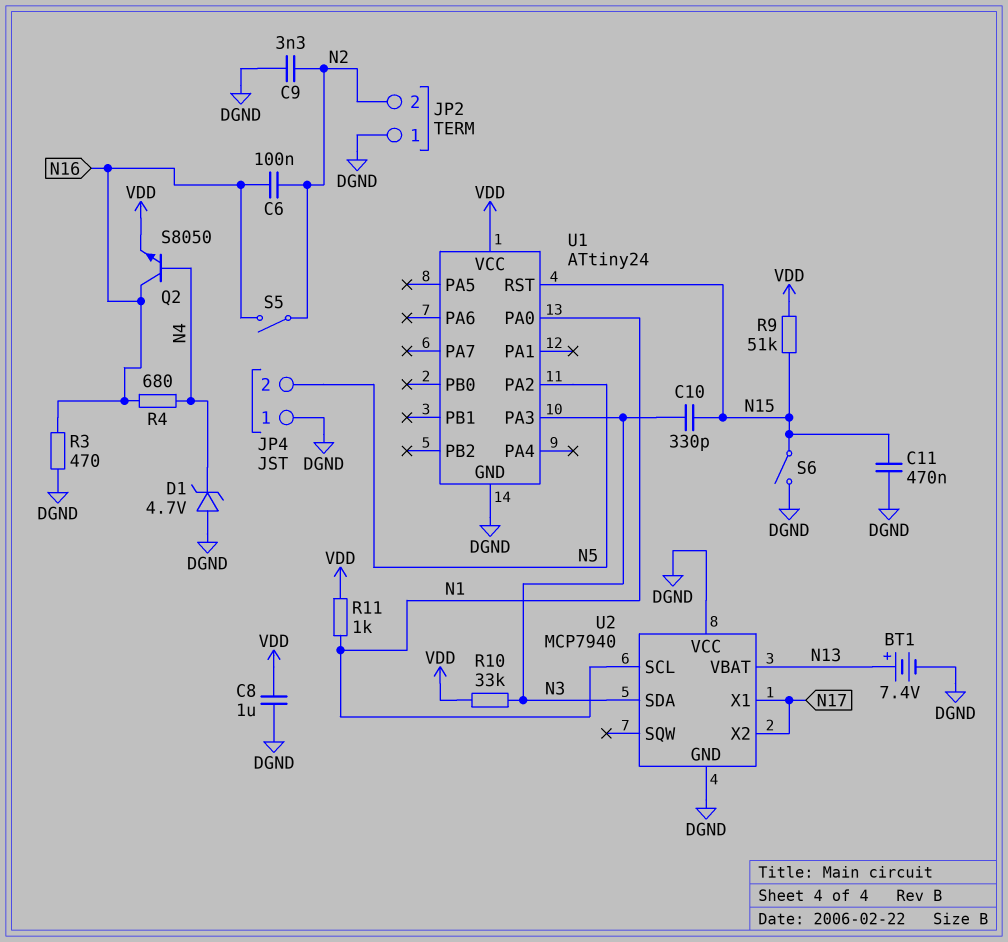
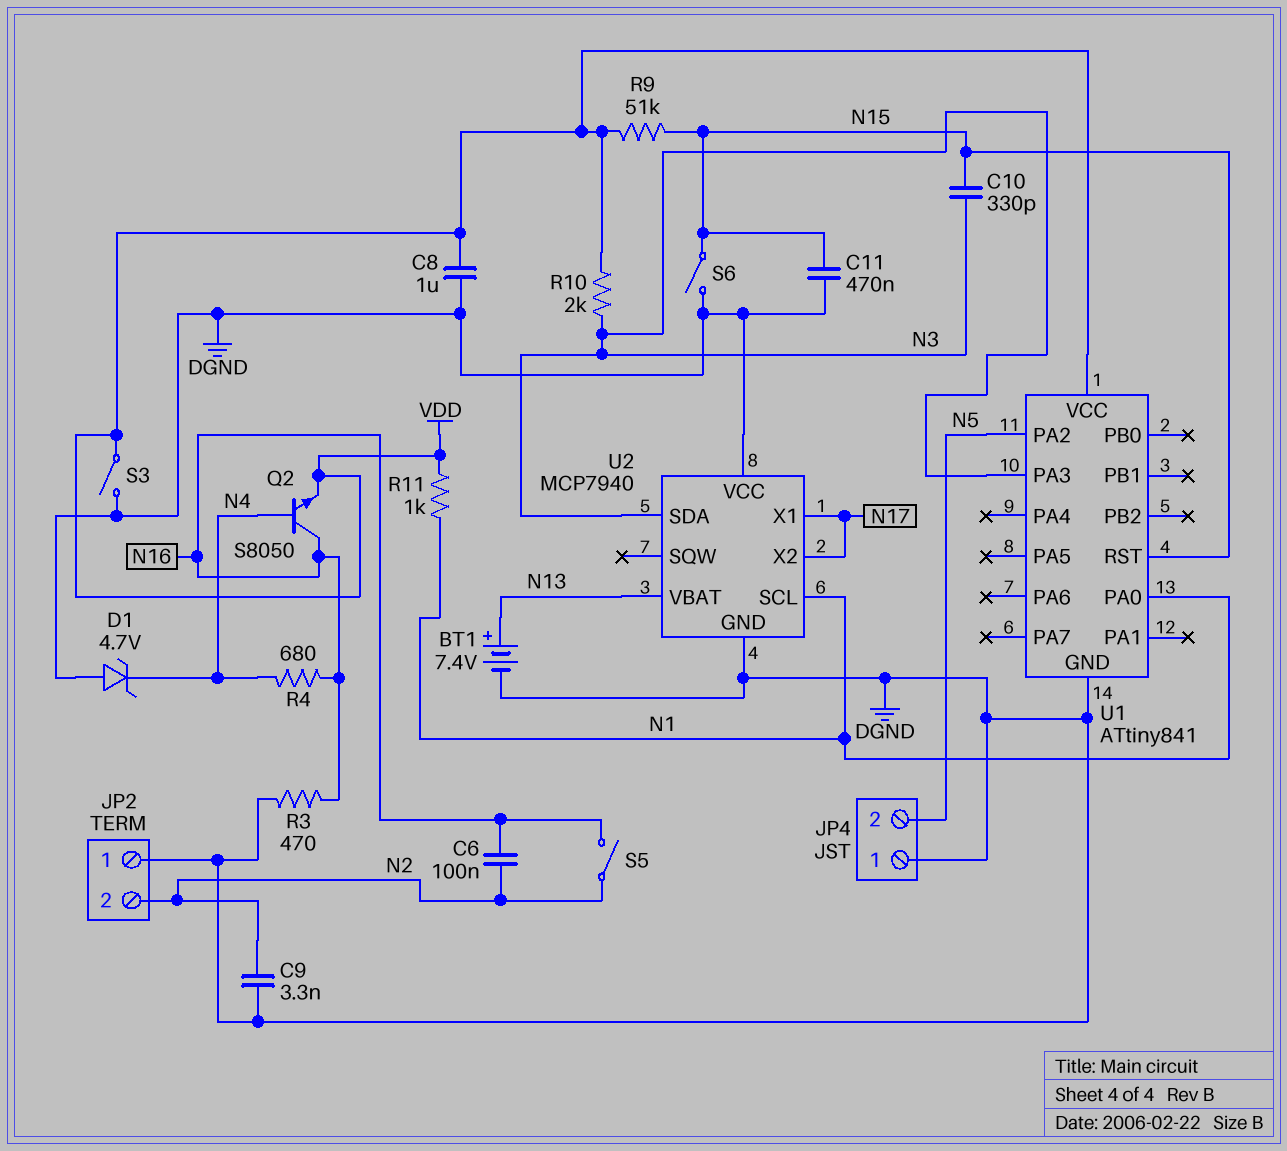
R10: 33k (N3, VDD) -> 2k (N3, VDD)
S3: none -> switch (DGND, VDD)
U1: ATtiny24 -> ATtiny841

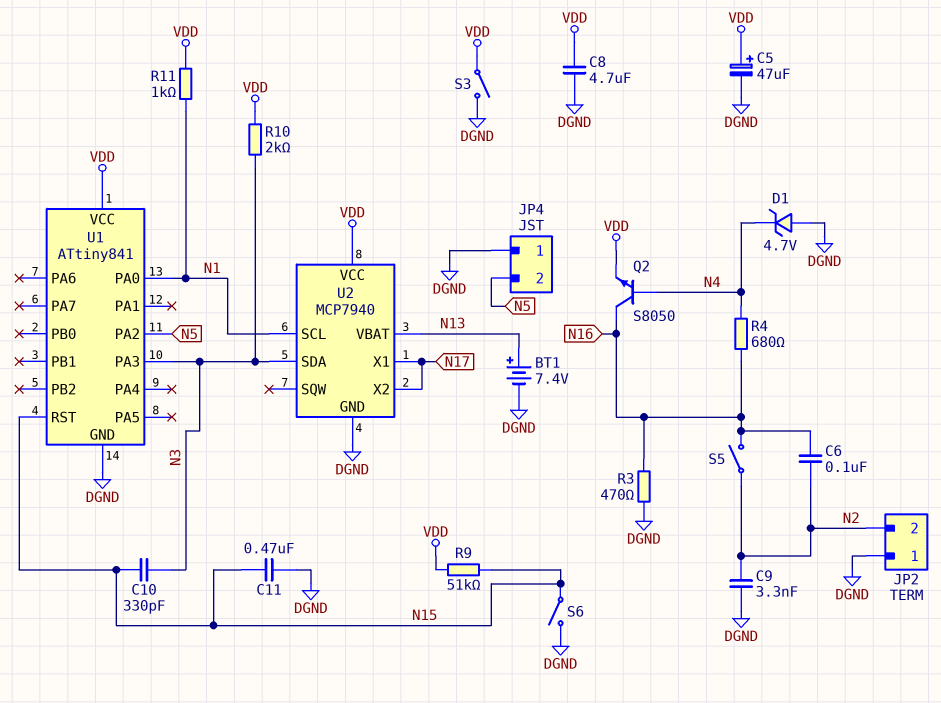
C5: none -> 47uF (plus VDD, minus DGND)
C8: 1uF (DGND, VDD) -> 4.7uF (DGND, VDD)
U2 pin VCC: DGND -> VDD

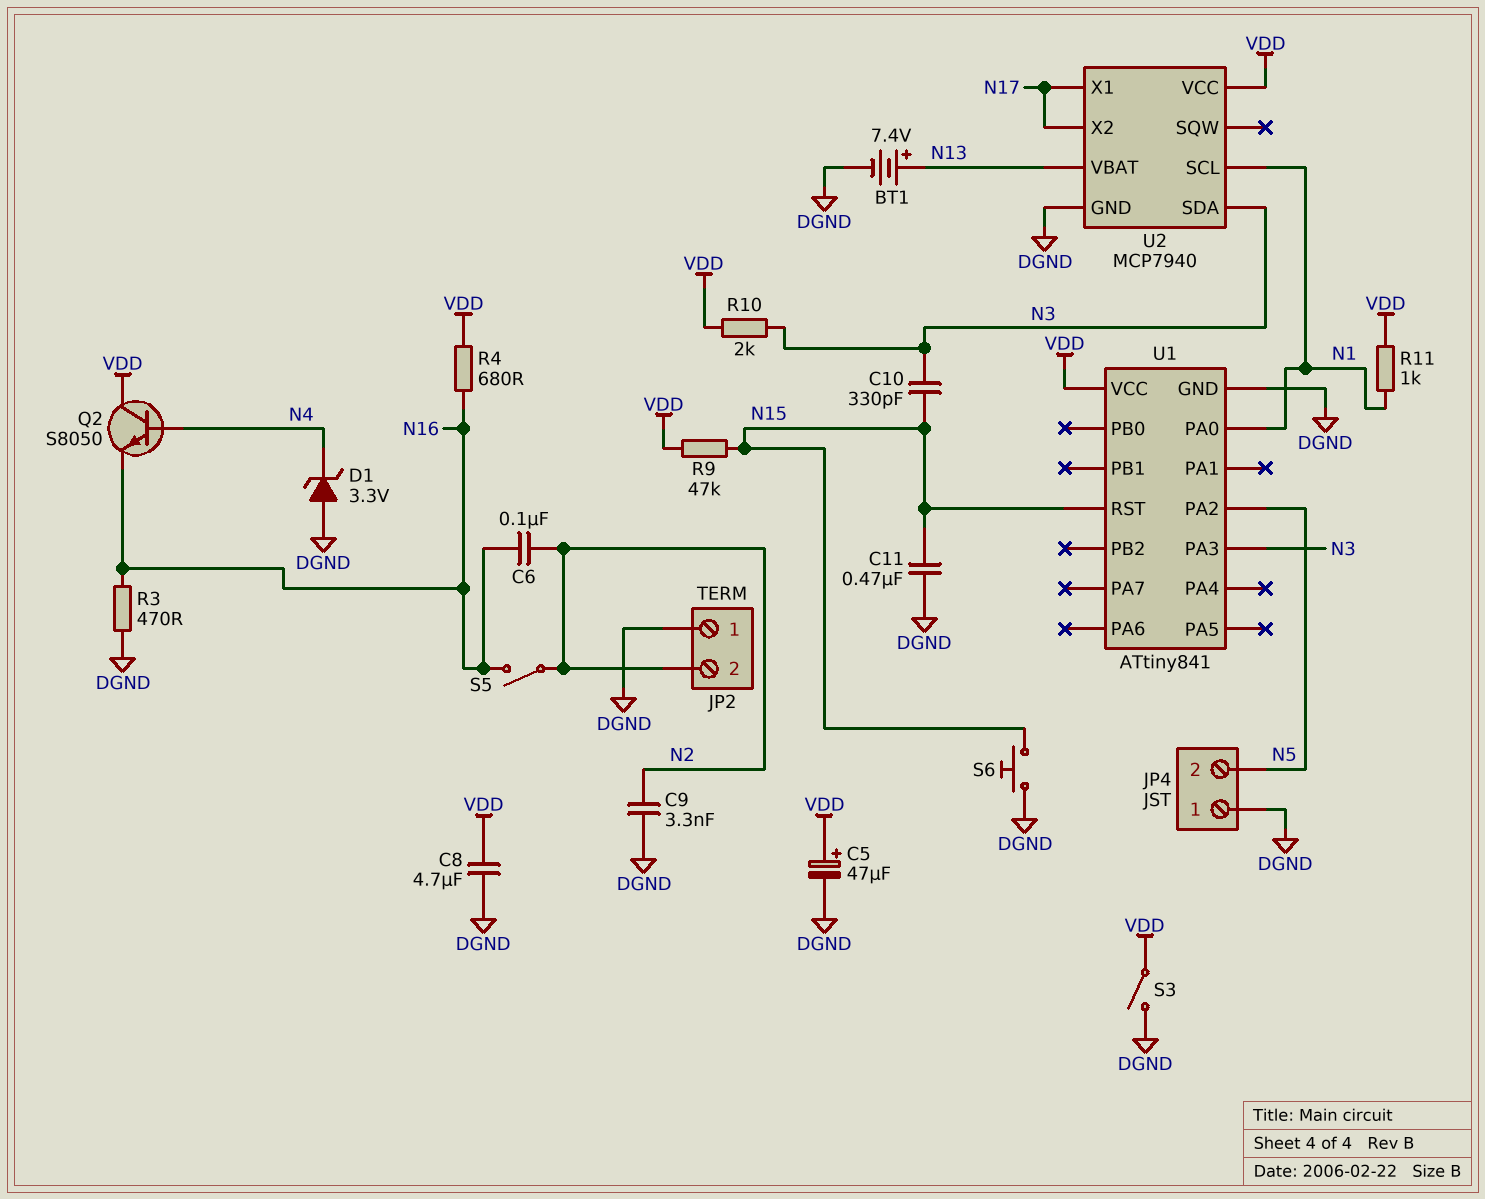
D1: zener 4.7V (A DGND, K N4) -> zener 3.3V (A DGND, K N4)
Q2: NPN S8050 (B N4, C N16, E VDD) -> NPN S8050 (B N4, C VDD, E N16)
R4: 680 (N4, N16) -> 680 (N16, VDD)
R9: 51k (N15, VDD) -> 47k (N15, VDD)
S6: switch (DGND, N15) -> button (DGND, N15)

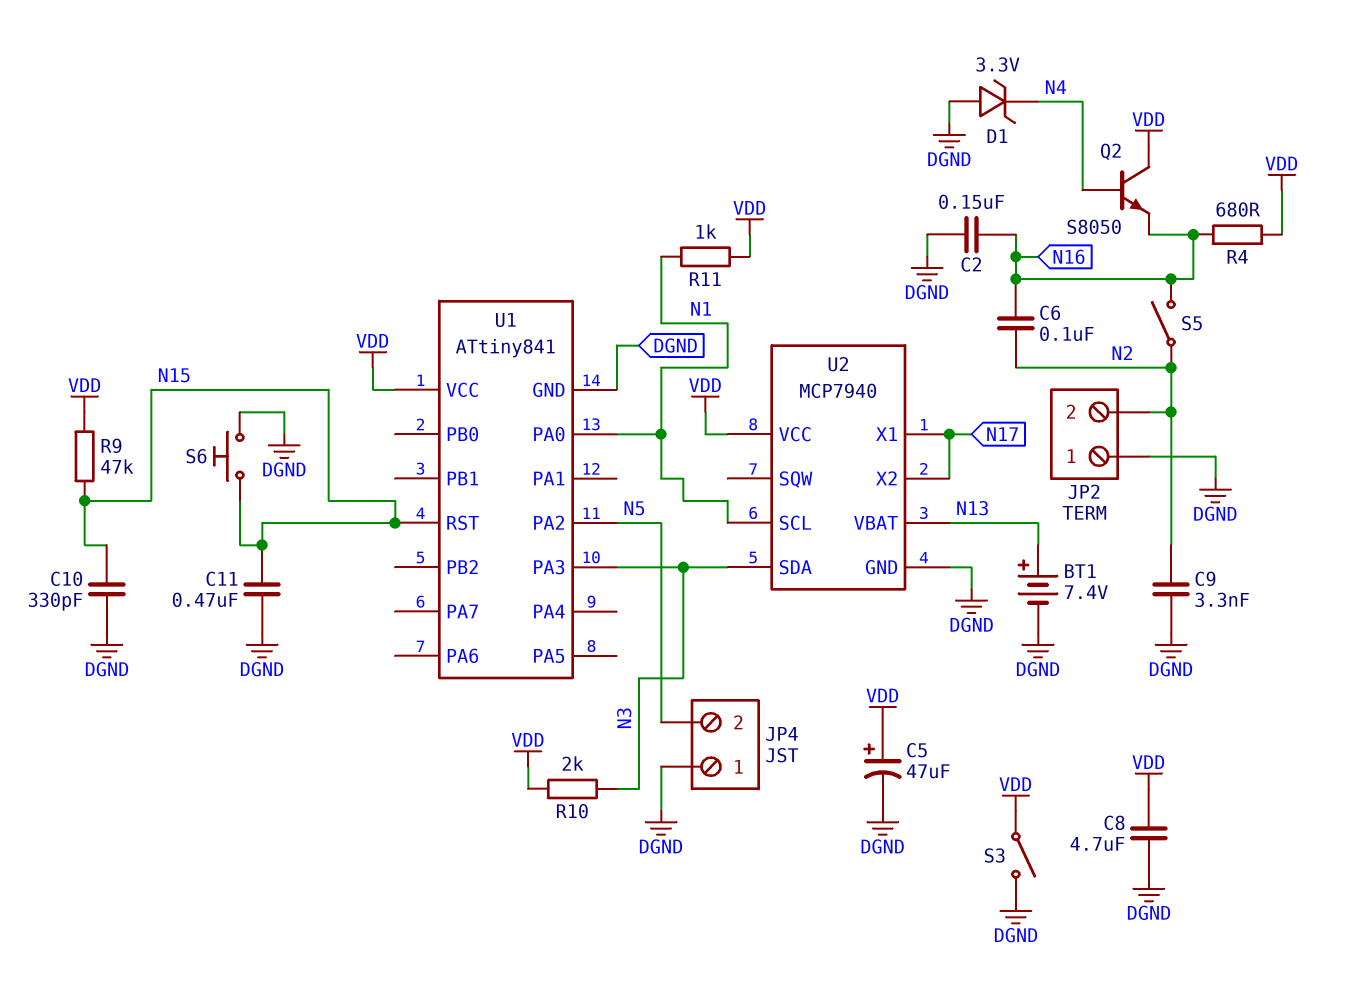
C2: none -> 150nF (DGND, N16)
C10: 330pF (N3, N15) -> 330pF (DGND, N15)
R3: 470 (DGND, N16) -> none

